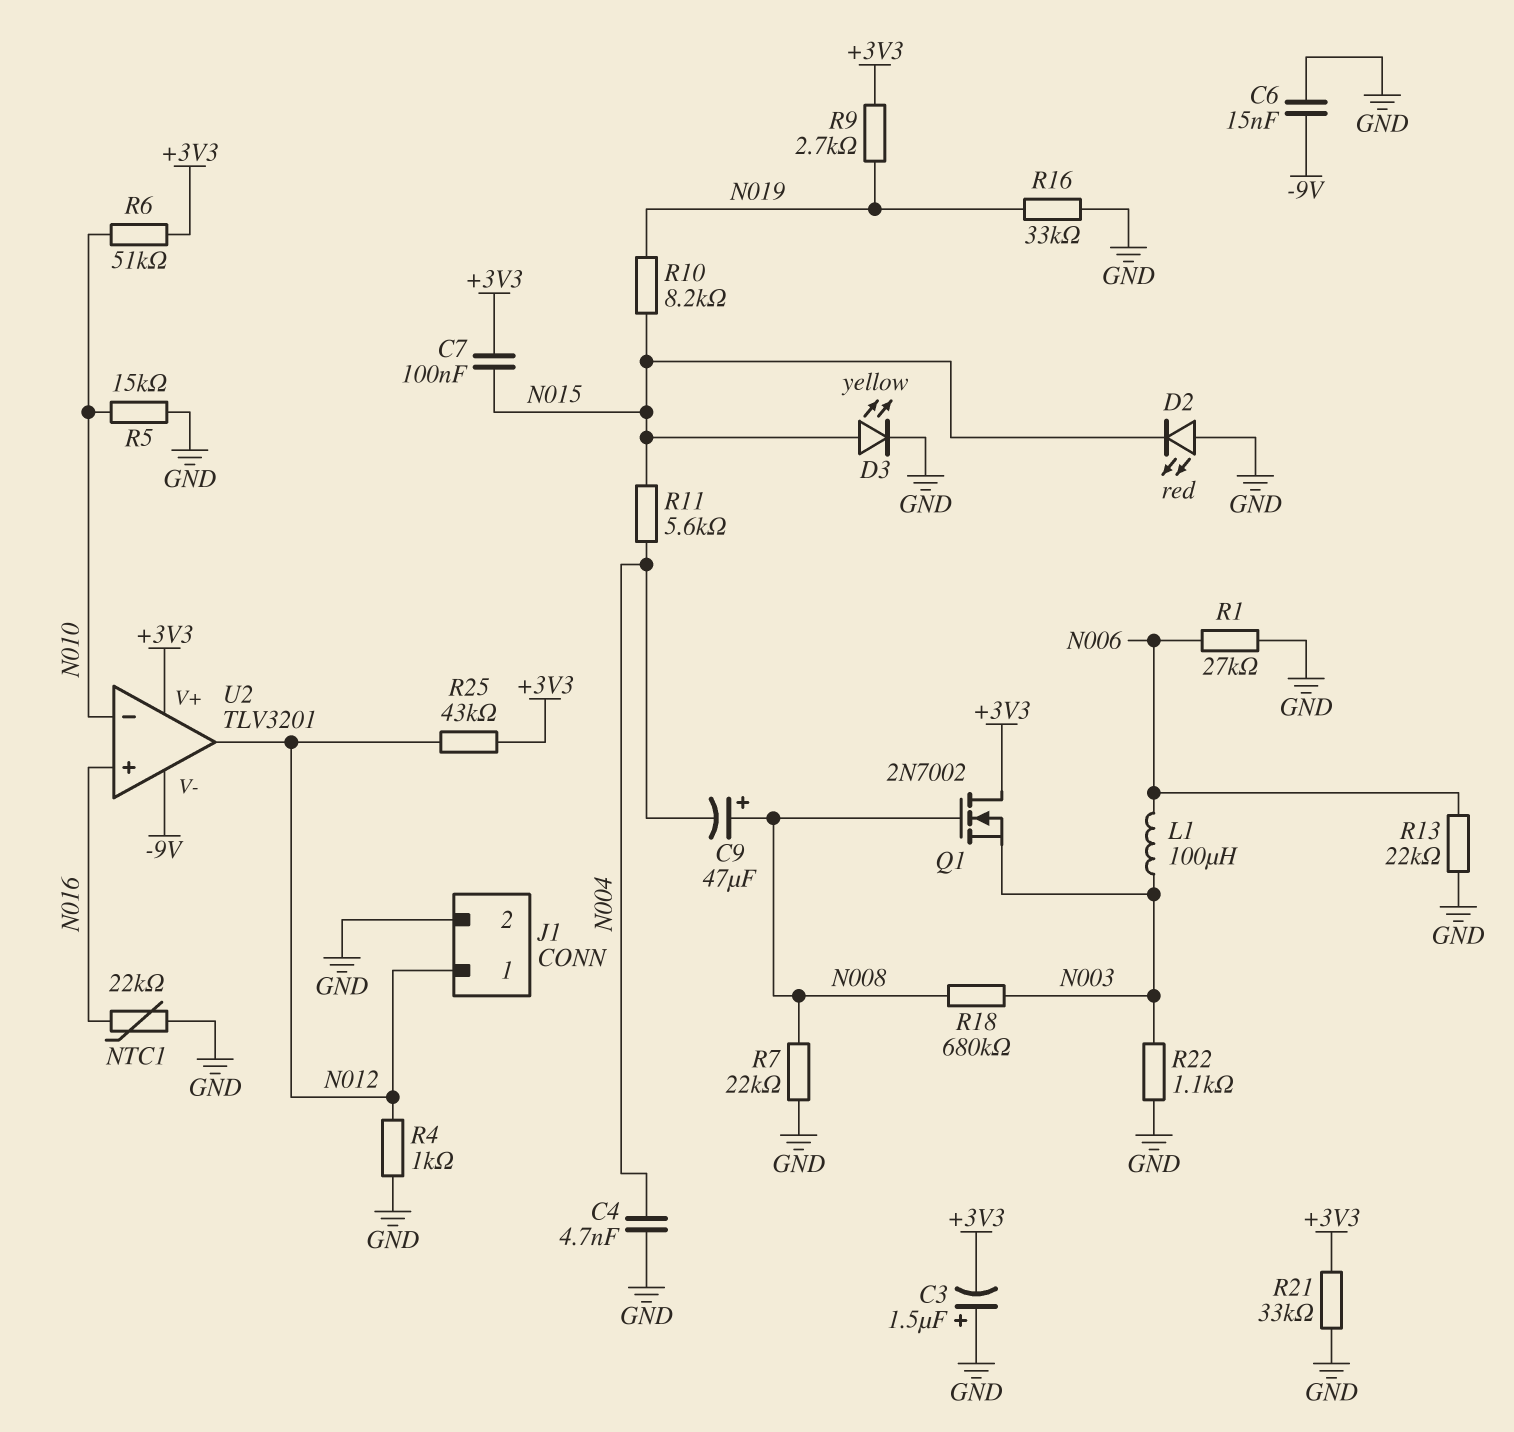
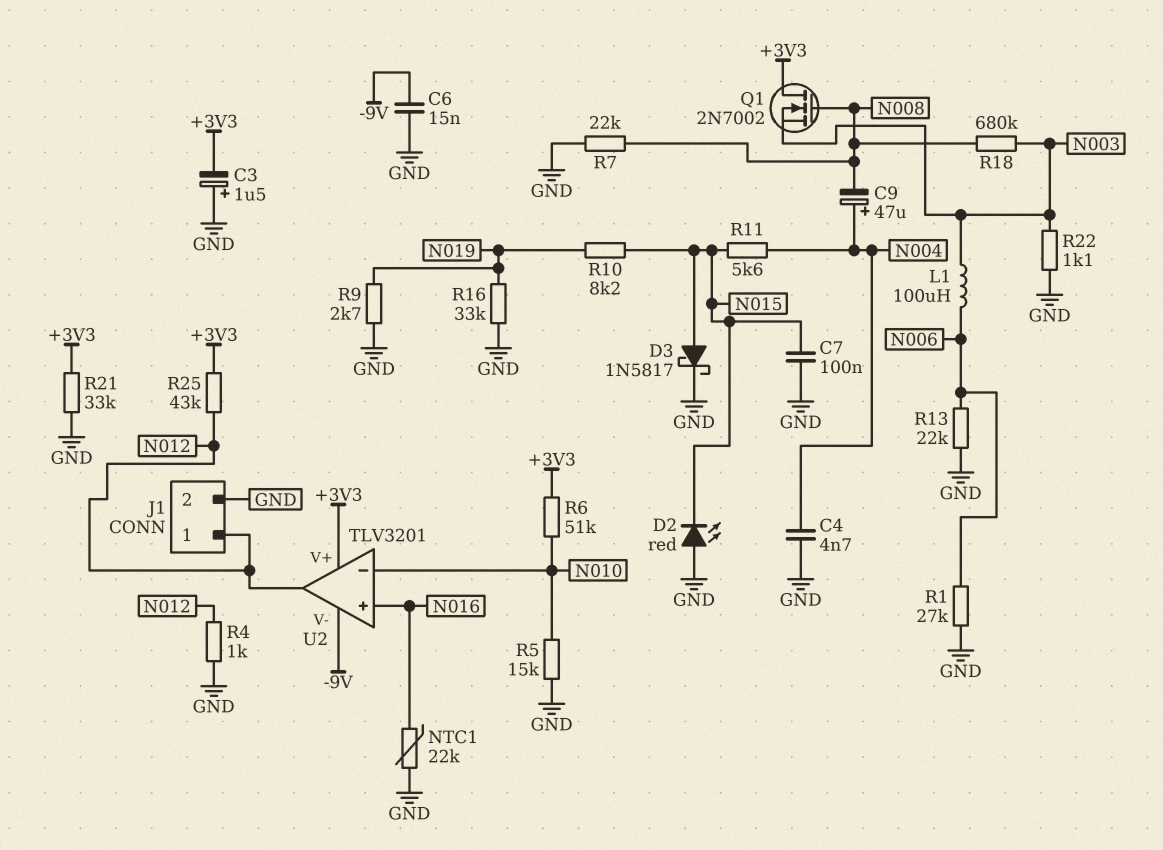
C7: 100nF (+3V3, N015) -> 100nF (GND, N015)
C9: 47uF (plus N008, minus N004) -> 47uF (plus N004, minus N008)
D3: LED yellow (A N015, K GND) -> schottky 1N5817 (A N015, K GND)
R9: 2.7k (+3V3, N019) -> 2.7k (GND, N019)

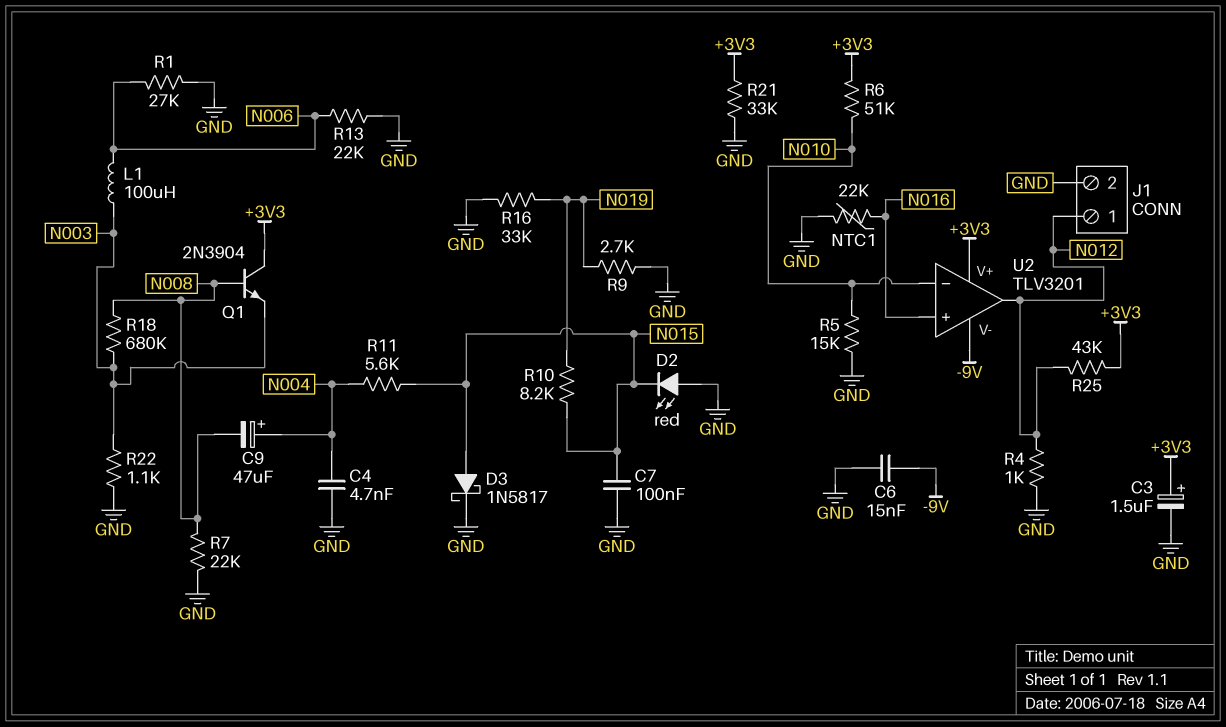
C3: 1.5uF (plus GND, minus +3V3) -> 1.5uF (plus +3V3, minus GND)
Q1: NMOS 2N7002 (G N008, D +3V3, S N003) -> NPN 2N3904 (B N008, C +3V3, E N003)

